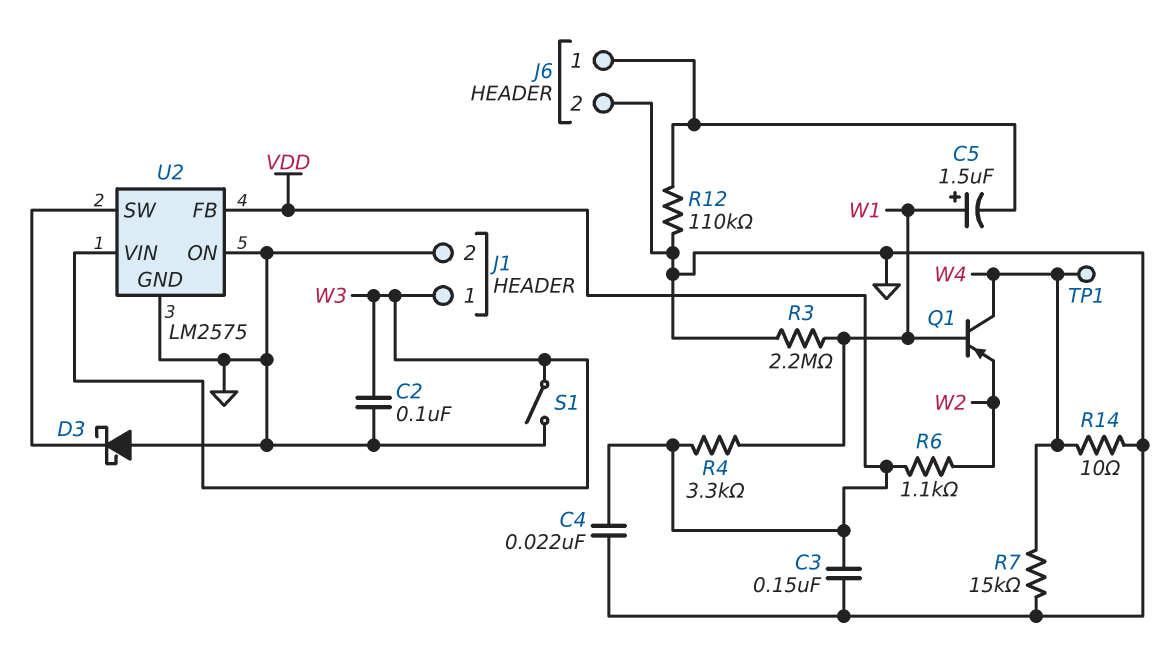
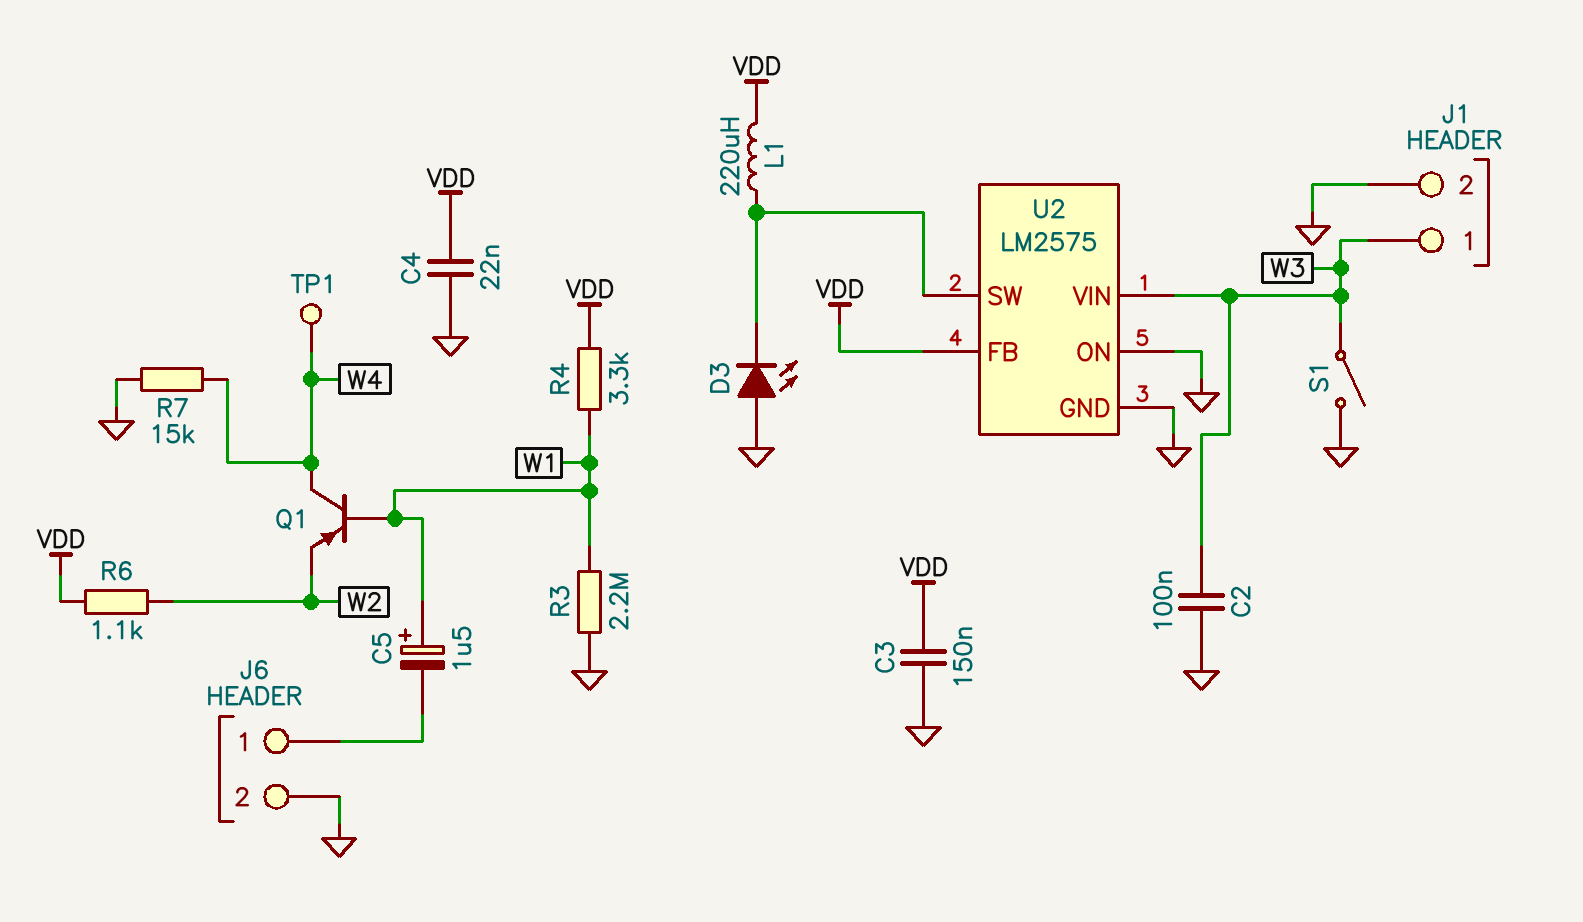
D3: schottky (A GND, K U2/SW) -> LED (A GND, K U2/SW)
L1: none -> 220uH (U2/SW, VDD)
R12: 110k (GND, J6/1) -> none
R14: 10 (GND, W4) -> none

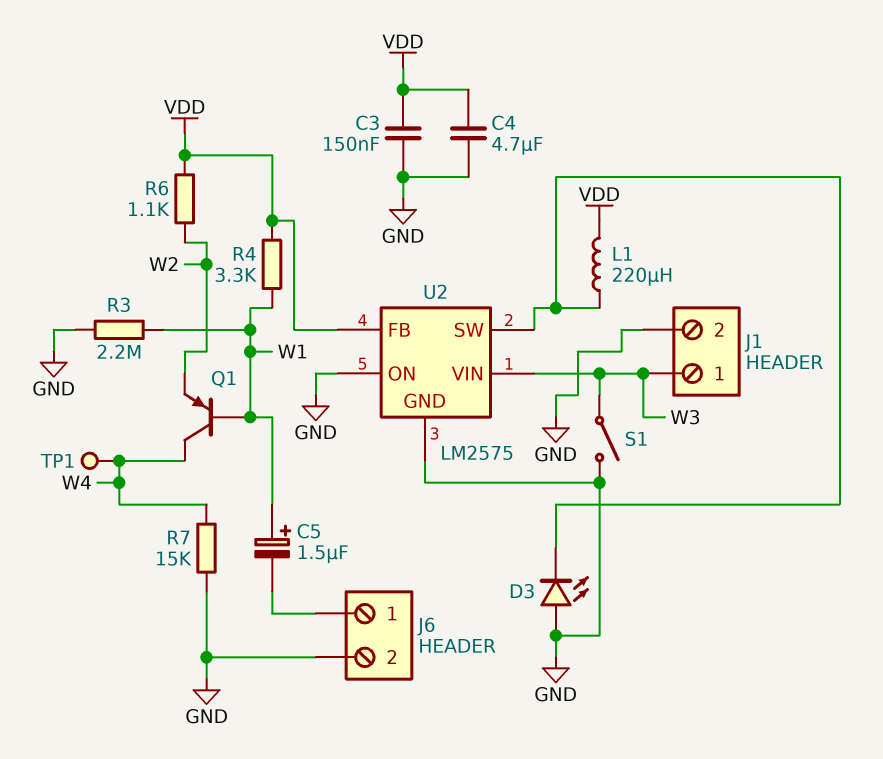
C2: 100nF (GND, W3) -> none
C4: 22nF (GND, VDD) -> 4.7uF (GND, VDD)

